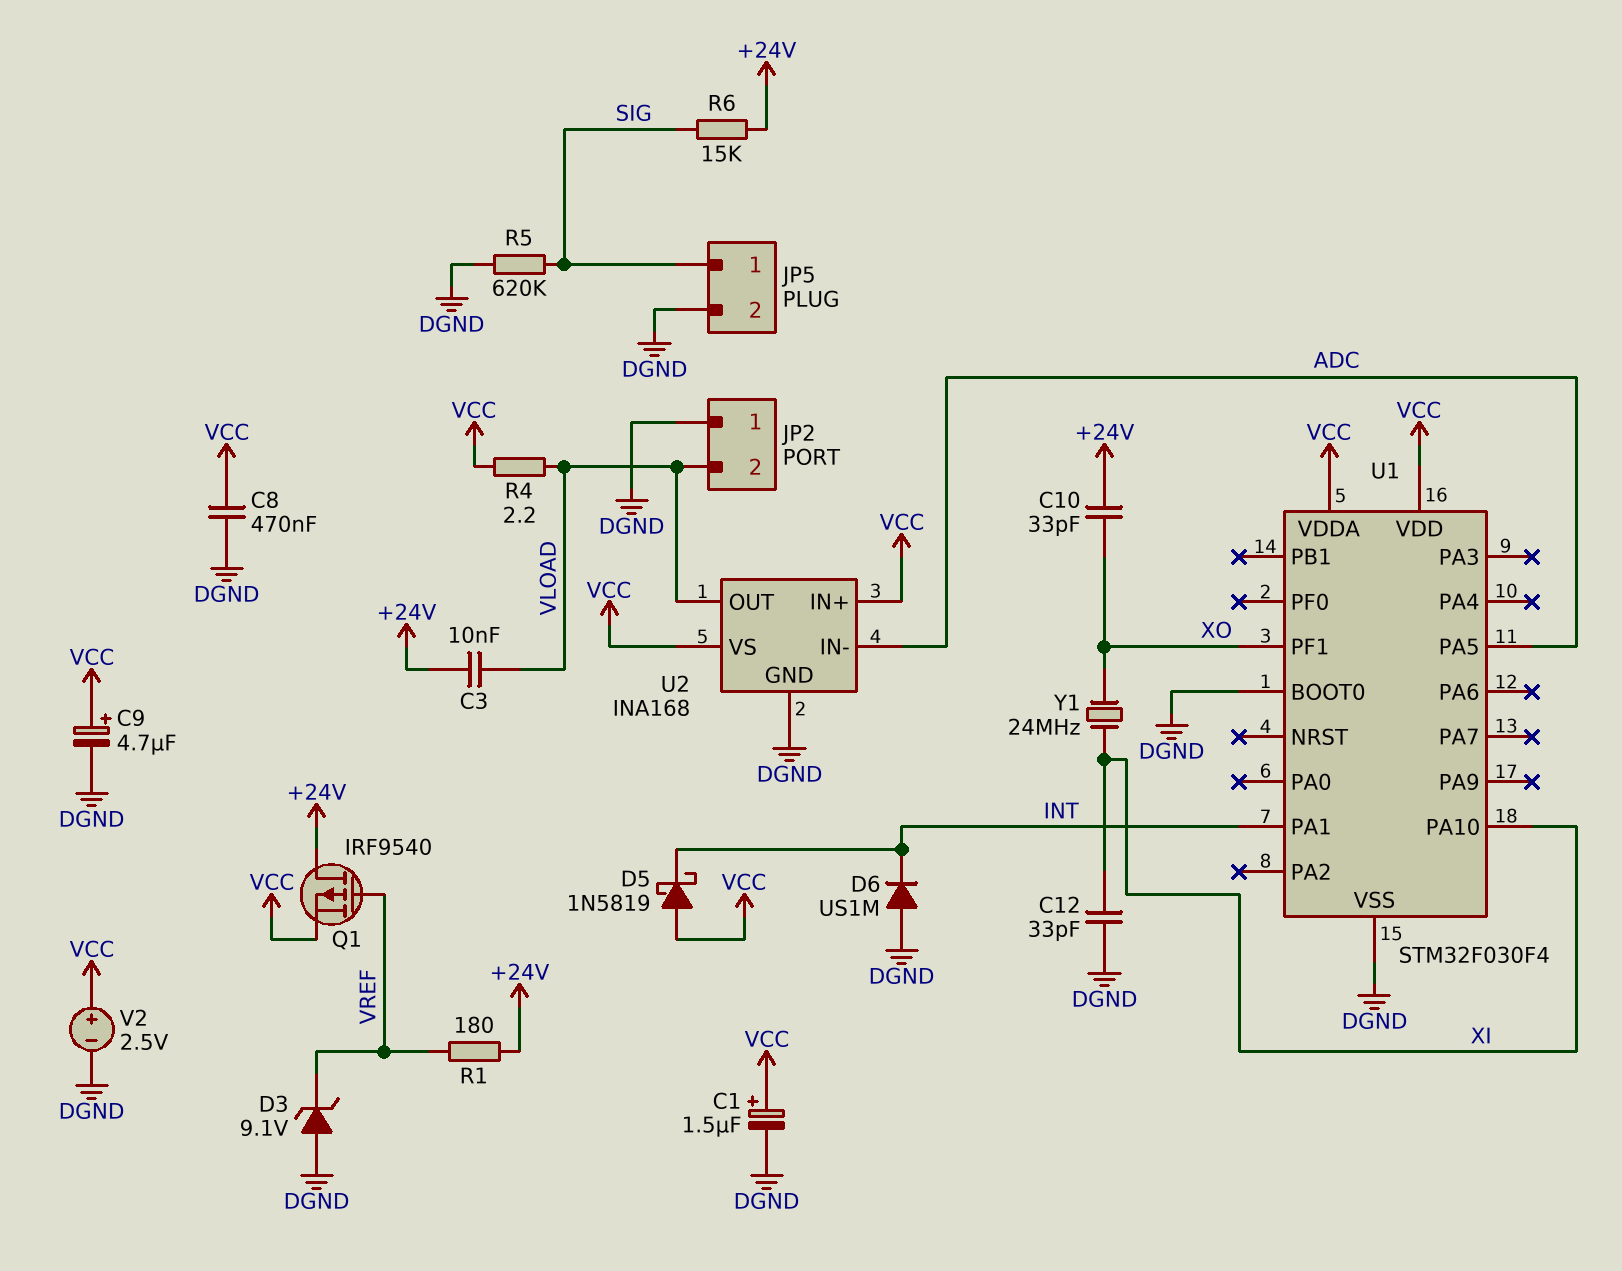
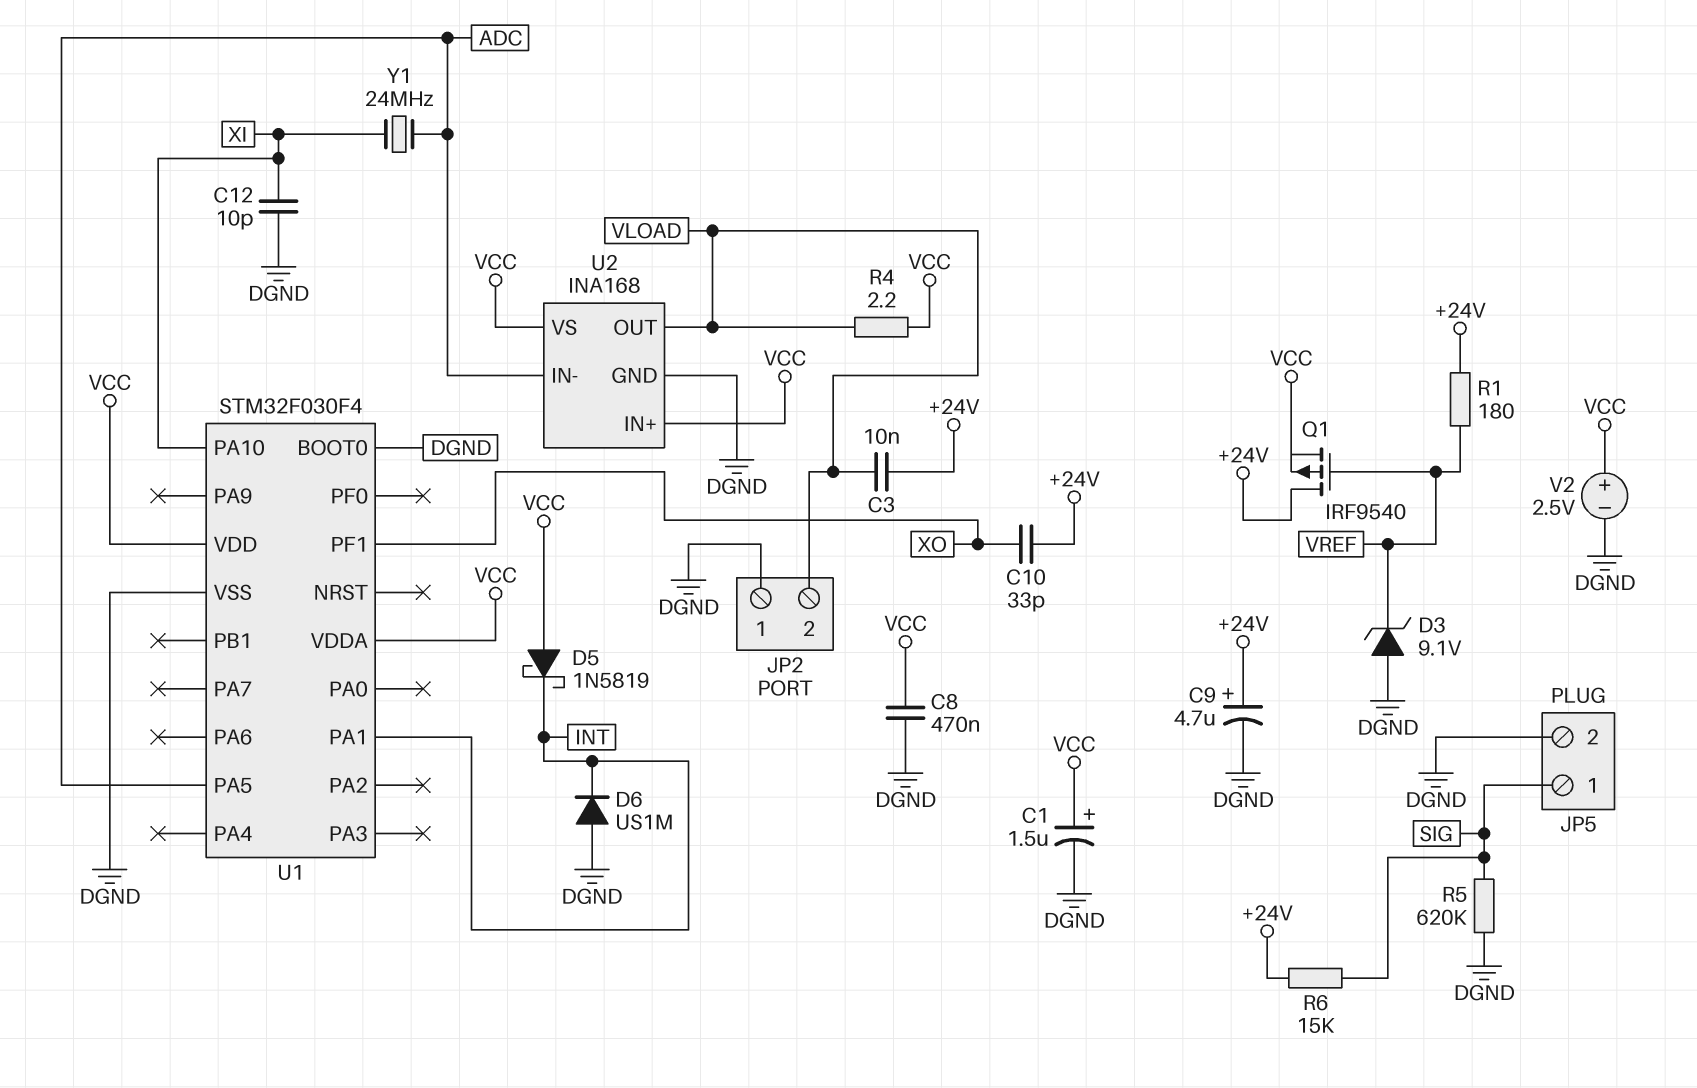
C9: 4.7uF (plus VCC, minus DGND) -> 4.7uF (plus +24V, minus DGND)
C12: 33pF (DGND, XI) -> 10pF (DGND, XI)
Y1: 24MHz (XI, XO) -> 24MHz (ADC, XI)

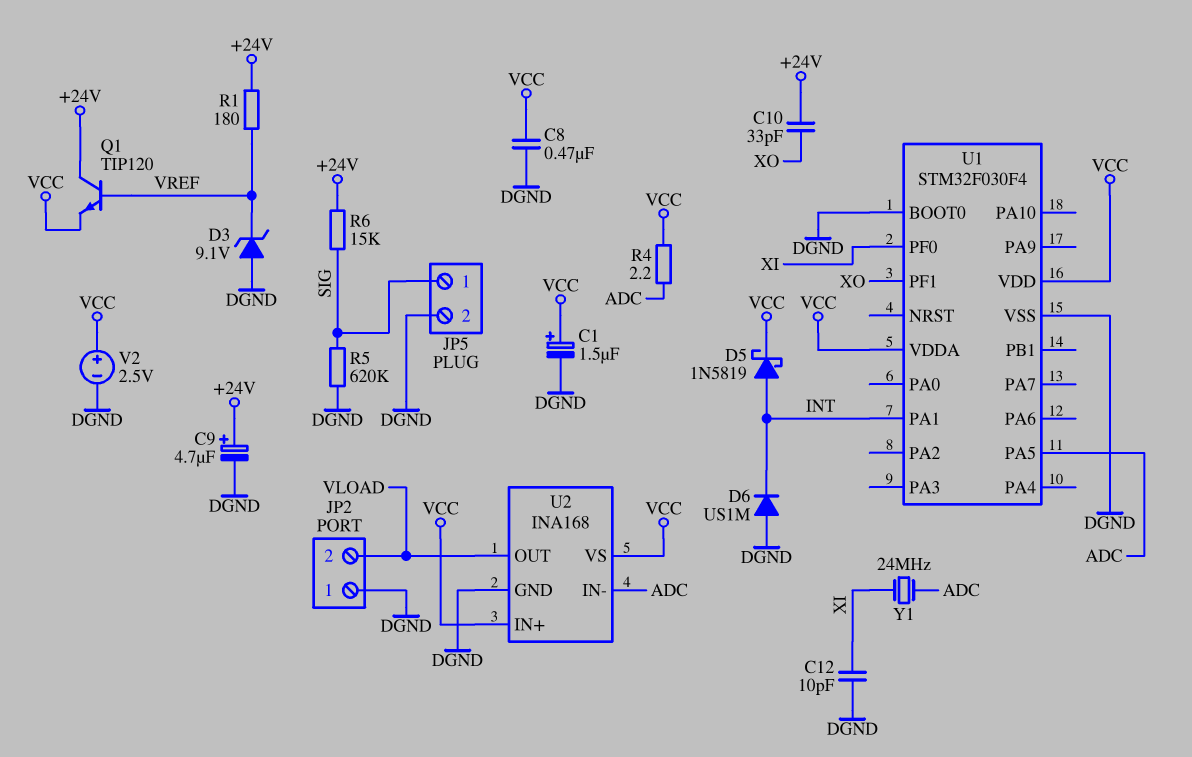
C3: 10nF (+24V, VLOAD) -> none
D5: schottky 1N5819 (A VCC, K INT) -> schottky 1N5819 (A INT, K VCC)
Q1: PMOS IRF9540 (G VREF, D +24V, S VCC) -> NPN TIP120 (B VREF, C +24V, E VCC)
R4: 2.2 (VCC, VLOAD) -> 2.2 (ADC, VCC)
U1 pin PA10: XI -> none
U1 pin PF0: none -> XI

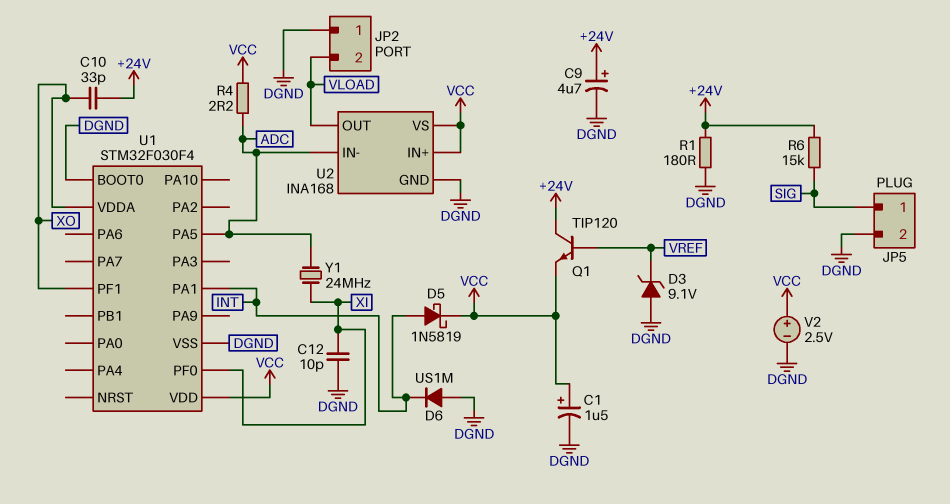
C8: 470nF (DGND, VCC) -> none
R1: 180 (+24V, VREF) -> 180 (+24V, DGND)
R5: 620k (DGND, SIG) -> none
U1 pin VDDA: VCC -> XO

